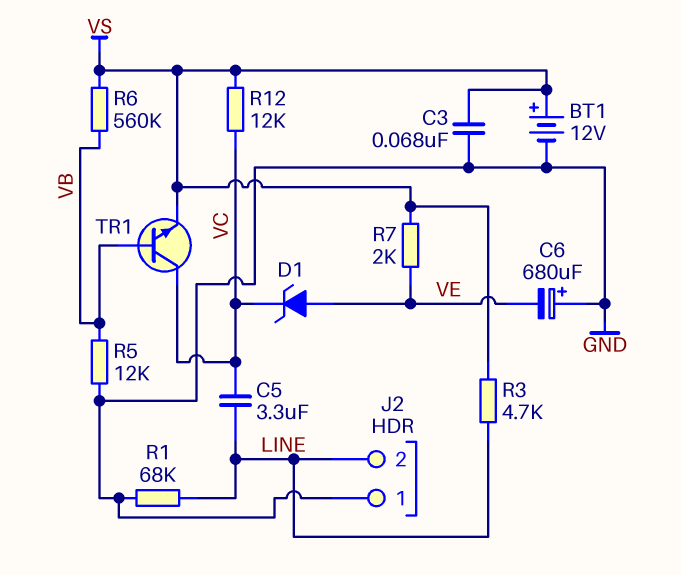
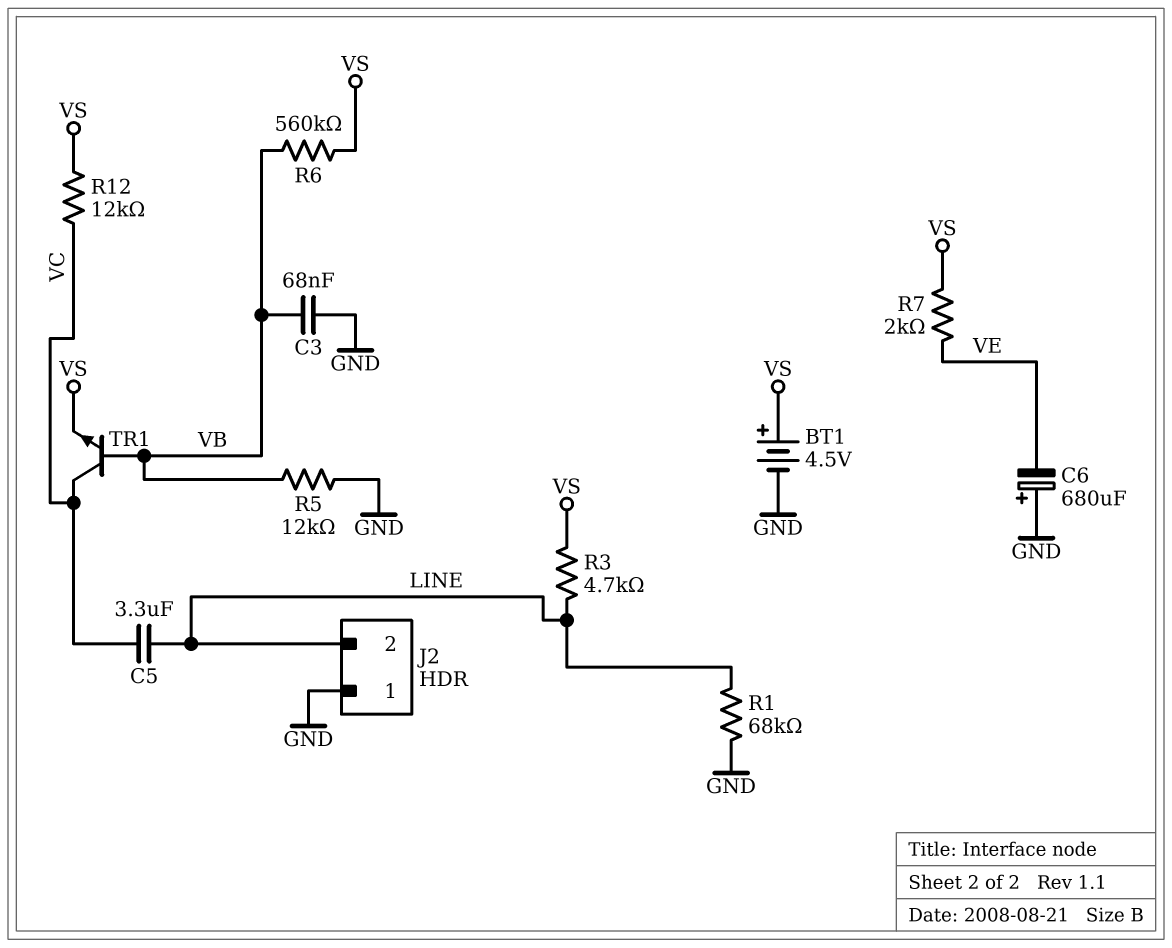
BT1: 12V (plus VS, minus GND) -> 4.5V (plus VS, minus GND)
C3: 68nF (GND, VS) -> 68nF (GND, VB)
D1: zener (A VE, K VC) -> none

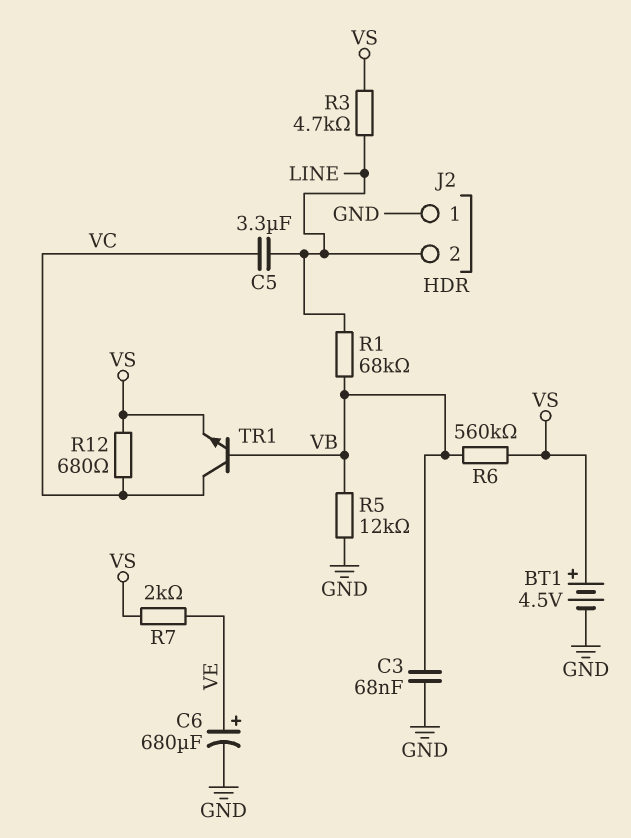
C6: 680uF (plus GND, minus VE) -> 680uF (plus VE, minus GND)
R1: 68k (GND, LINE) -> 68k (LINE, VB)
R12: 12k (VC, VS) -> 680 (VC, VS)

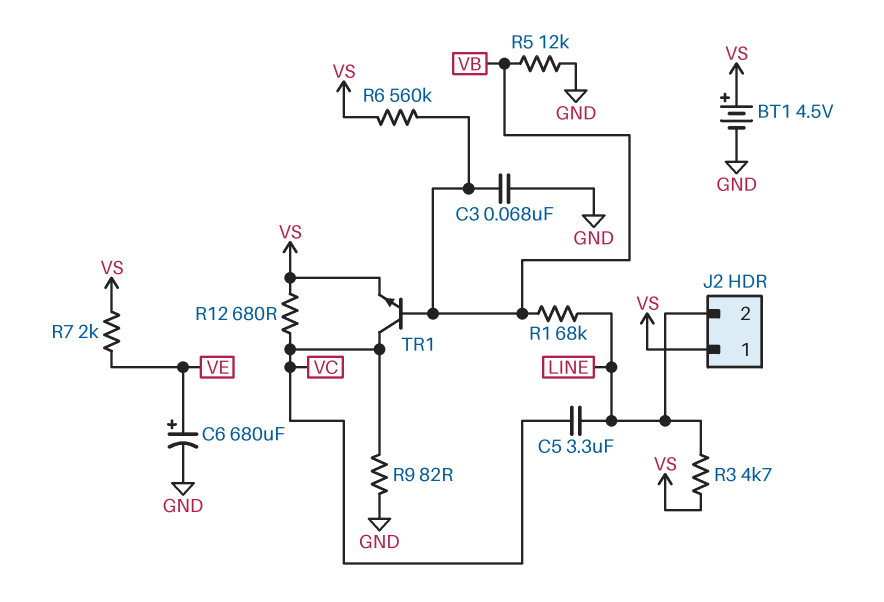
J2 pin 1: GND -> VS
R9: none -> 82 (GND, VC)

